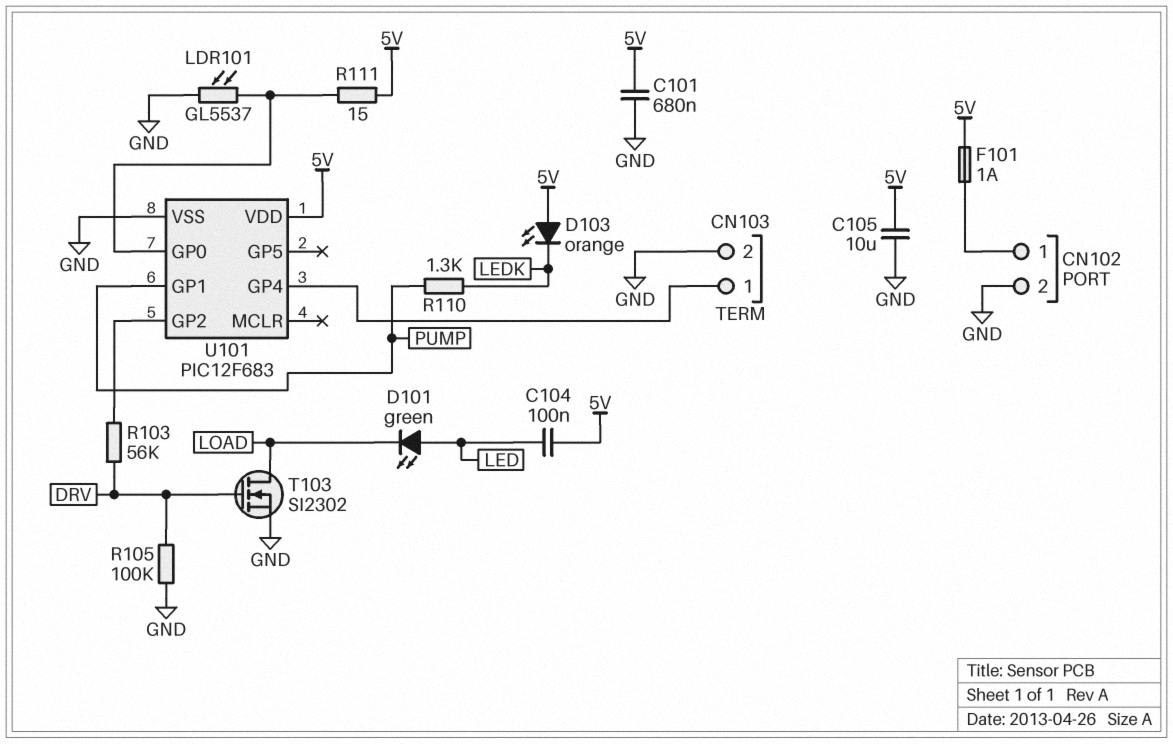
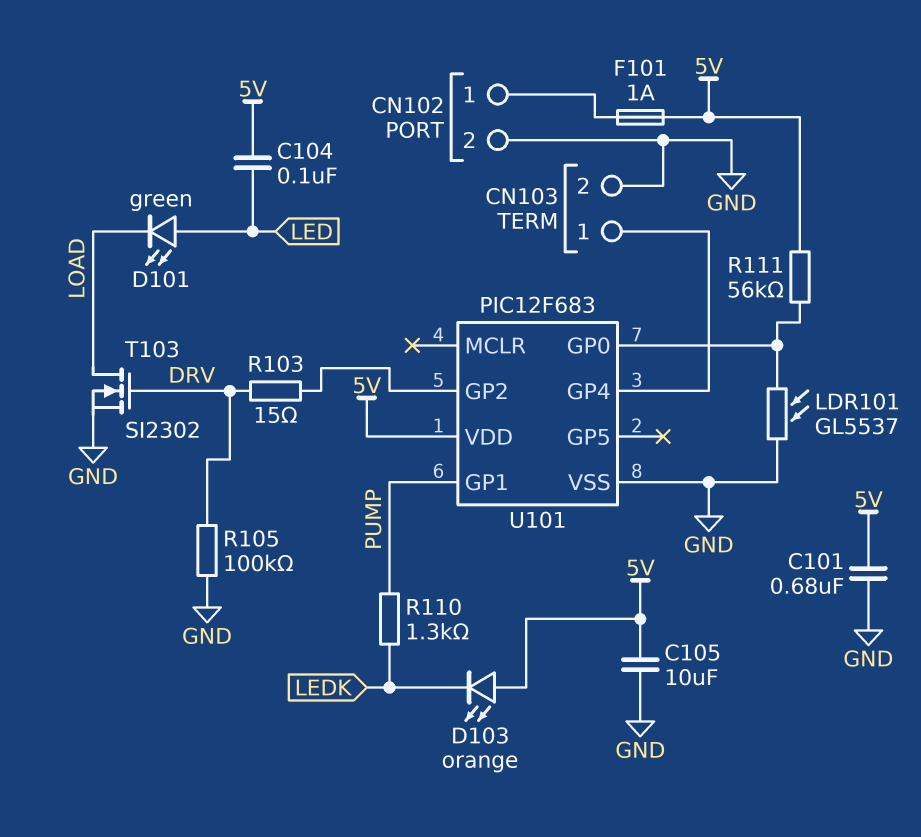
R103: 56k (DRV, U101/GP2) -> 15 (DRV, U101/GP2)
R111: 15 (5V, U101/GP0) -> 56k (5V, U101/GP0)

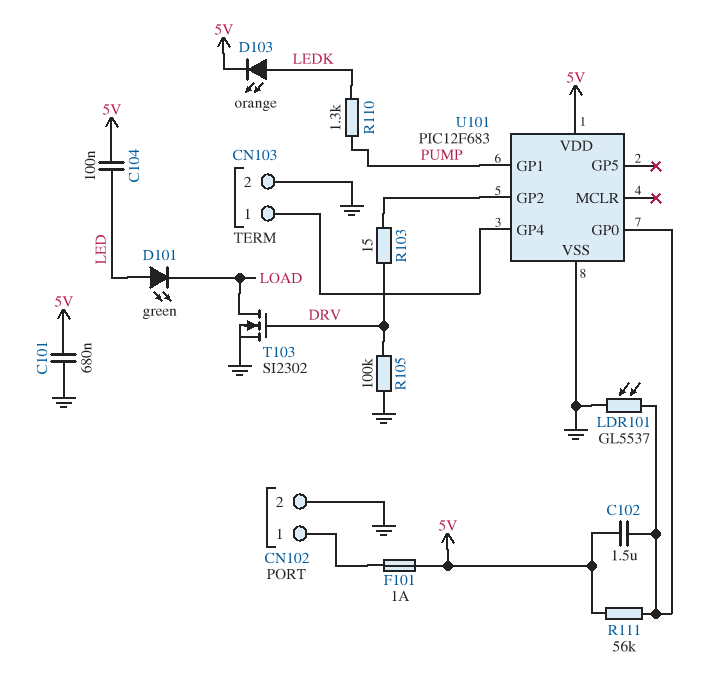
C102: none -> 1.5uF (5V, U101/GP0)
C105: 10uF (5V, GND) -> none
D103: LED orange (A 5V, K LEDK) -> LED orange (A LEDK, K 5V)

